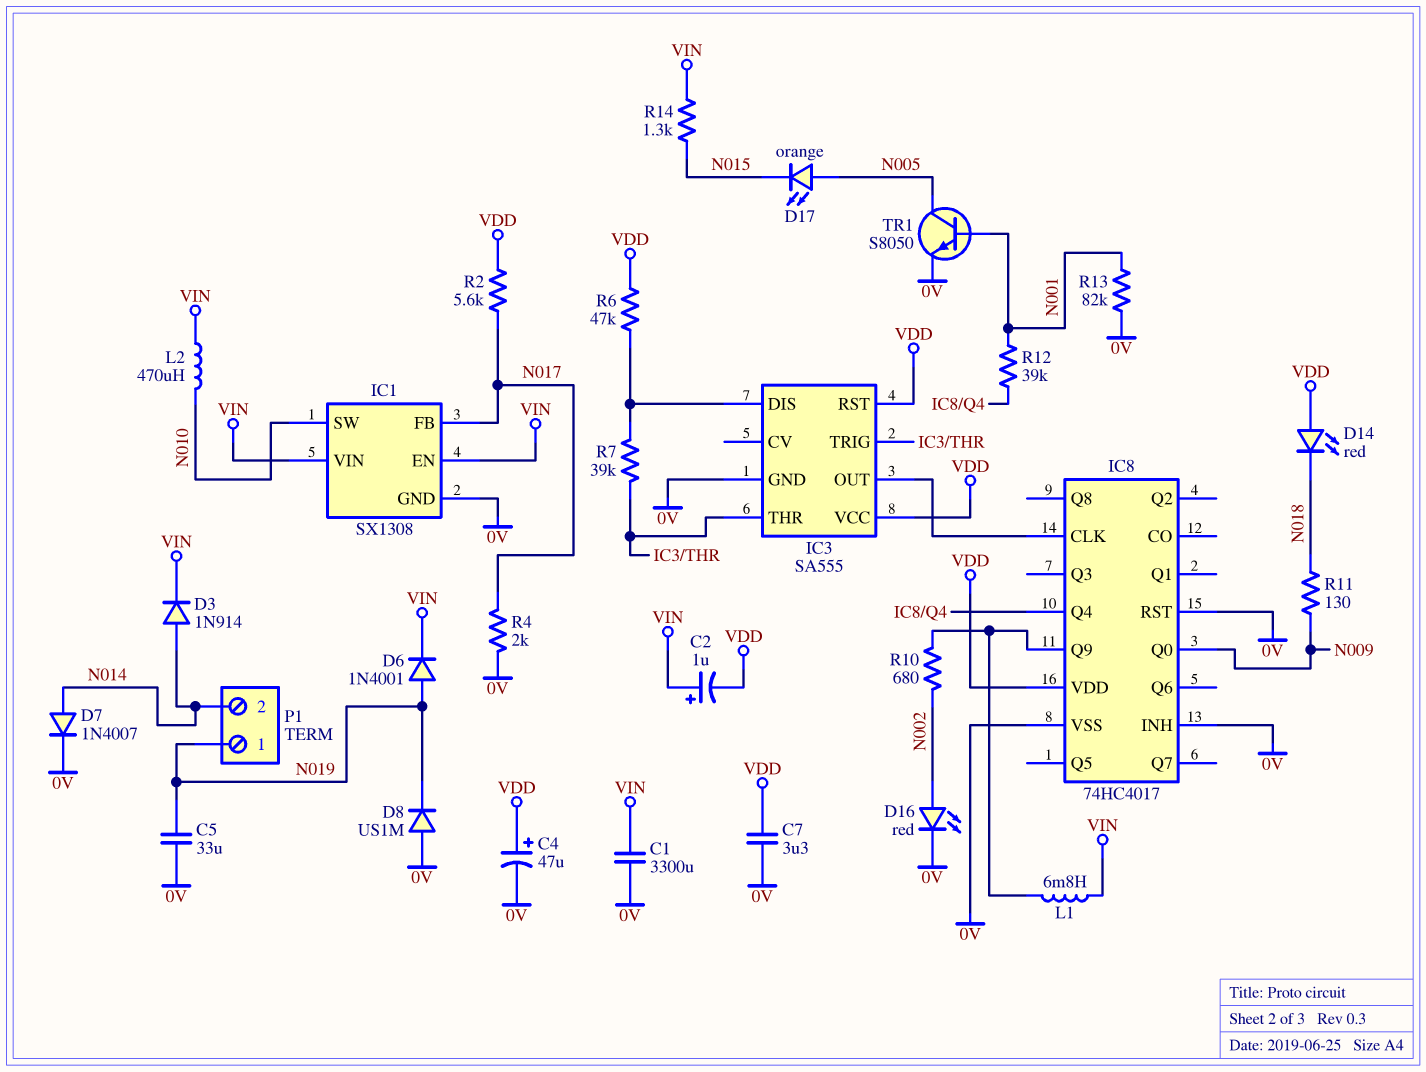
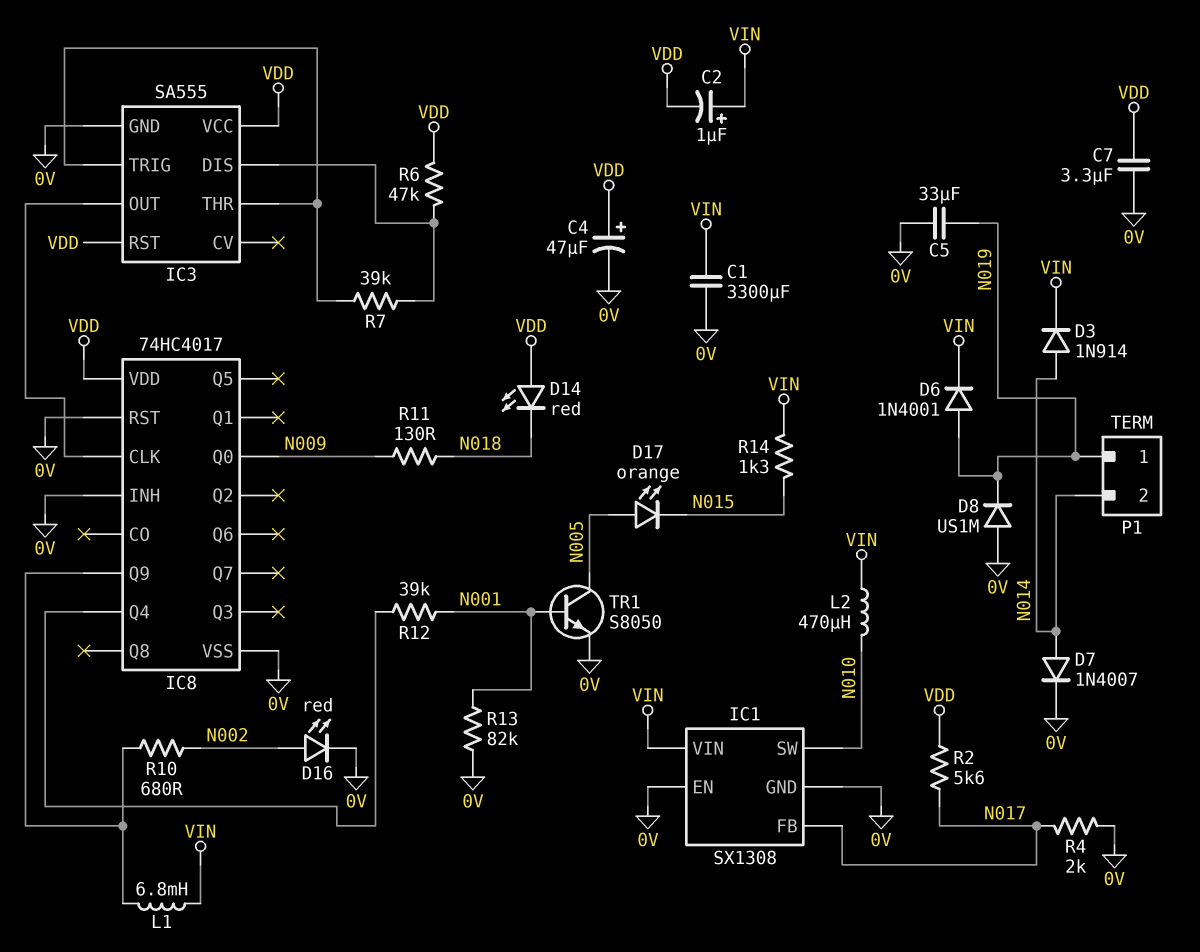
IC1 pin EN: VIN -> 0V

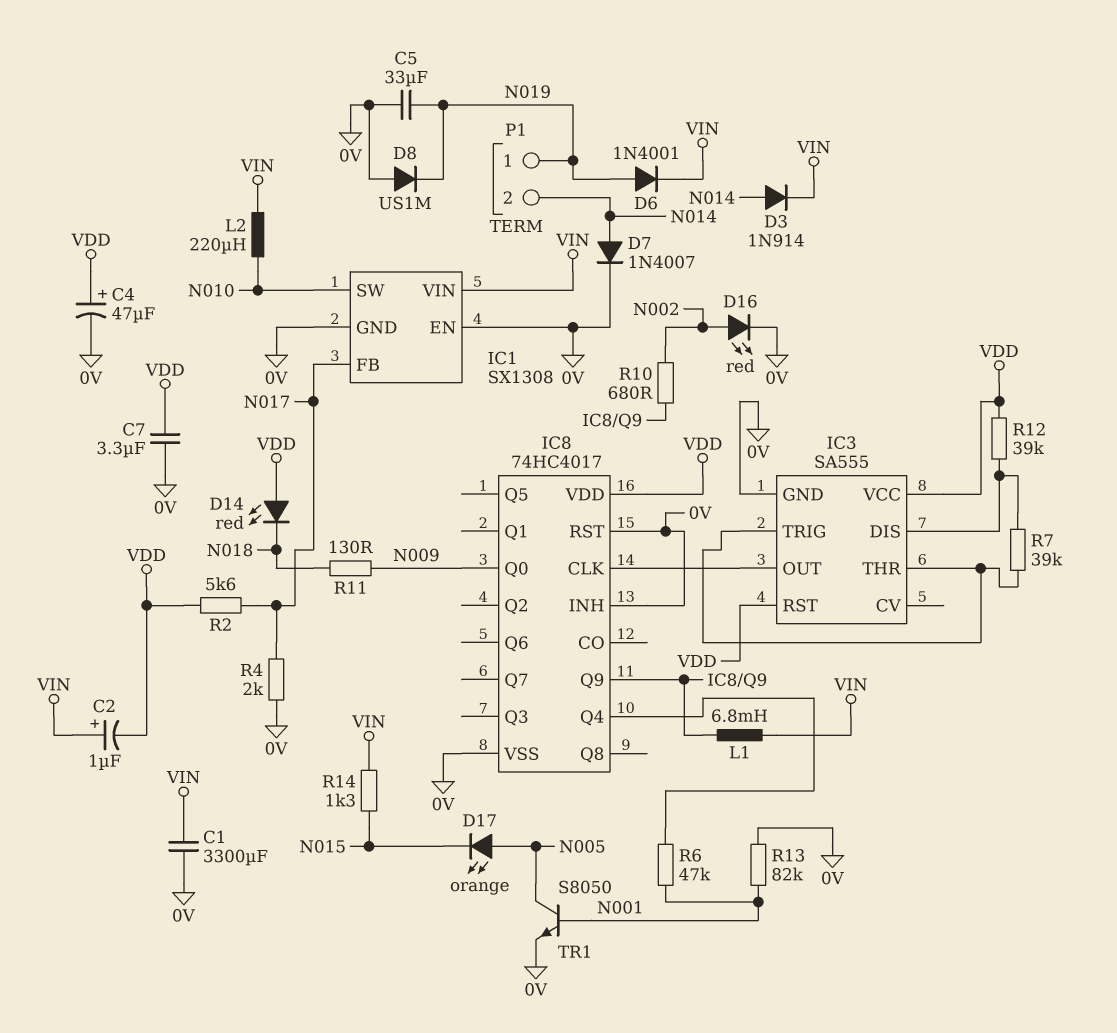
L2: 470uH (N010, VIN) -> 220uH (N010, VIN)
R6: 47k (IC3/DIS, VDD) -> 47k (IC8/Q4, N001)
R12: 39k (IC8/Q4, N001) -> 39k (IC3/DIS, VDD)

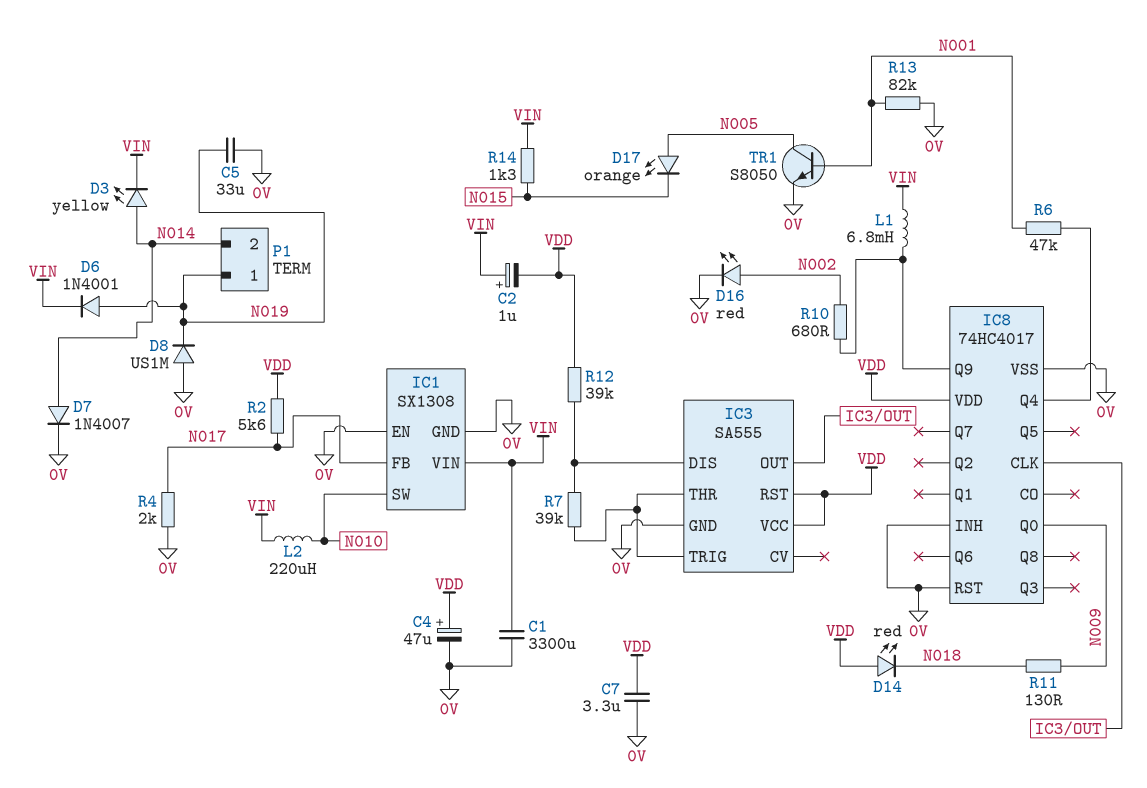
D3: diode 1N914 (A N014, K VIN) -> LED yellow (A N014, K VIN)

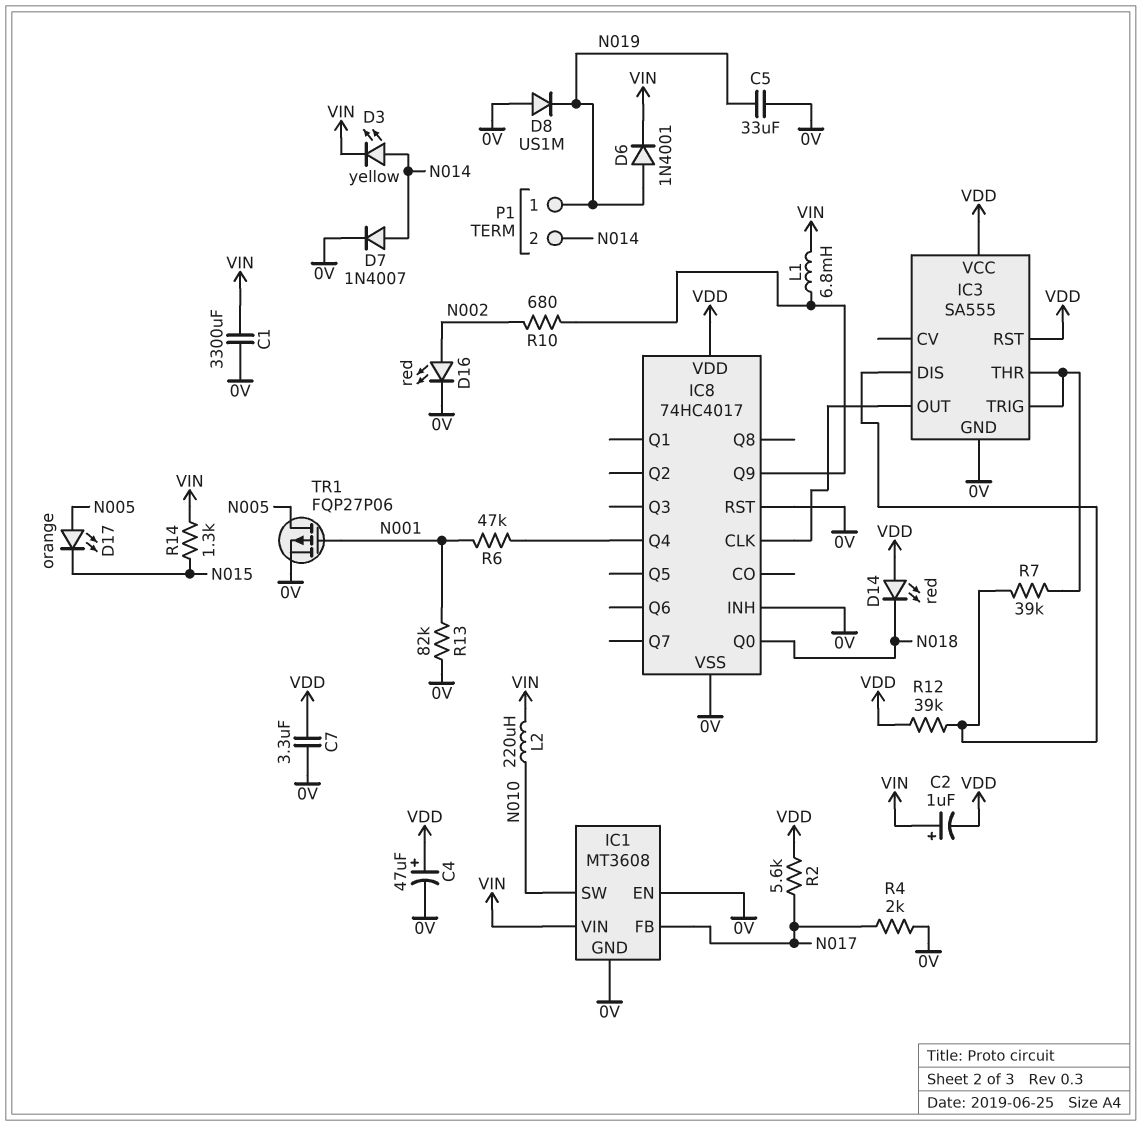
IC1: SX1308 -> MT3608
IC8 pin Q0: N009 -> N018
R11: 130 (N009, N018) -> none
TR1: NPN S8050 (B N001, C N005, E 0V) -> PMOS FQP27P06 (G N001, D N005, S 0V)

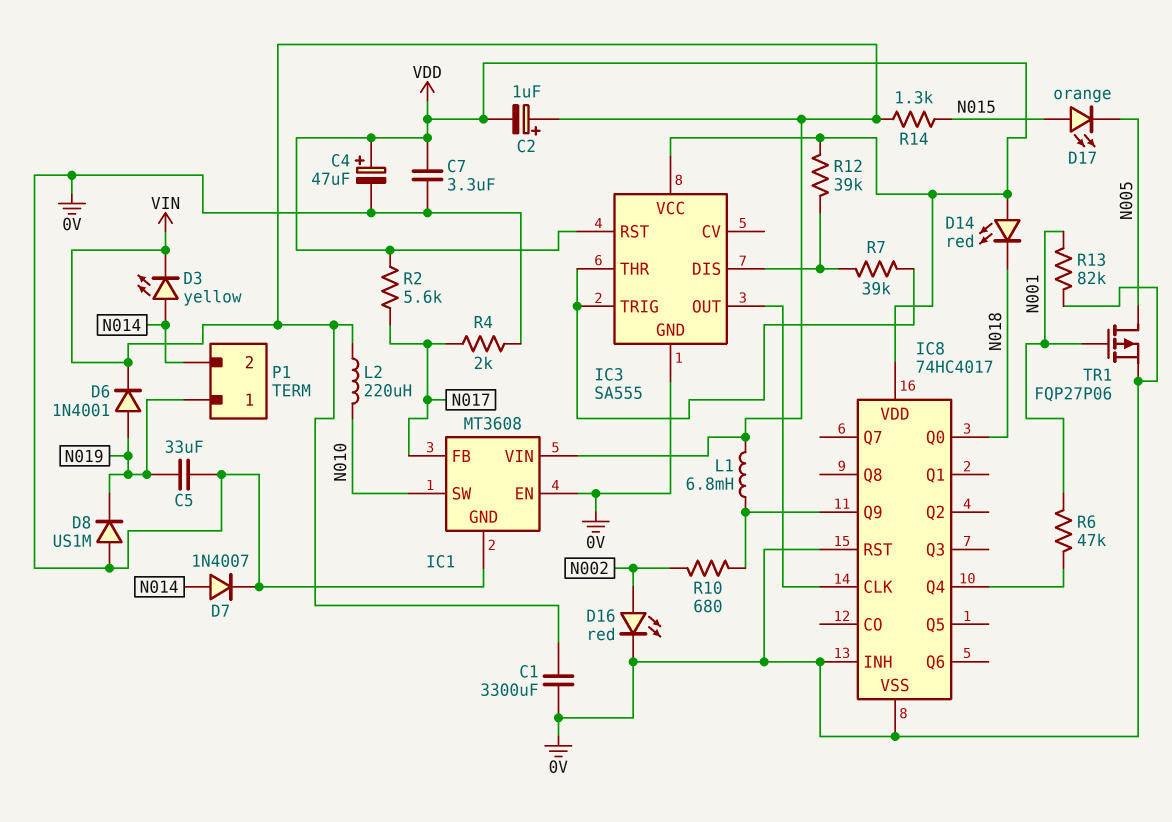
D17: LED orange (A N005, K N015) -> LED orange (A N015, K N005)

